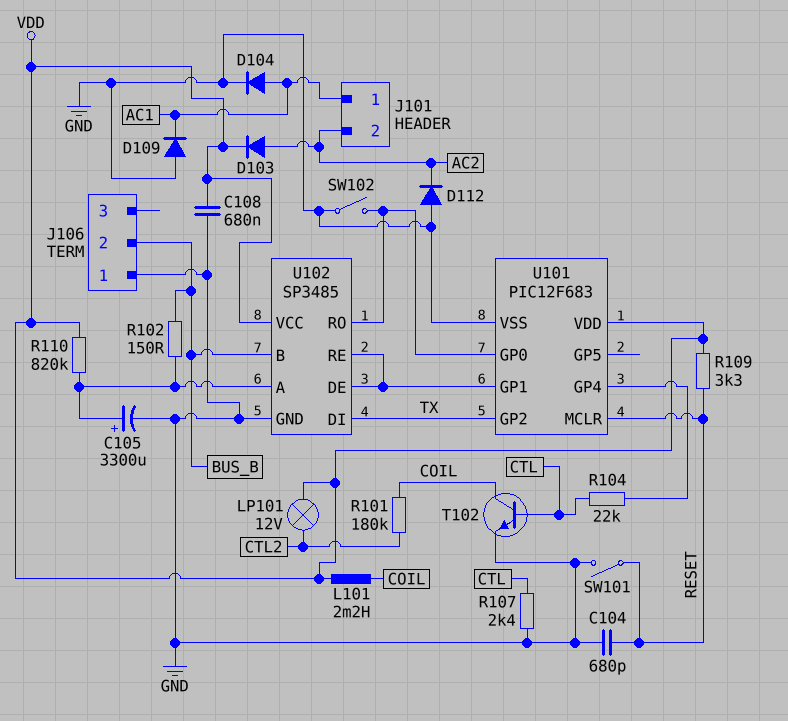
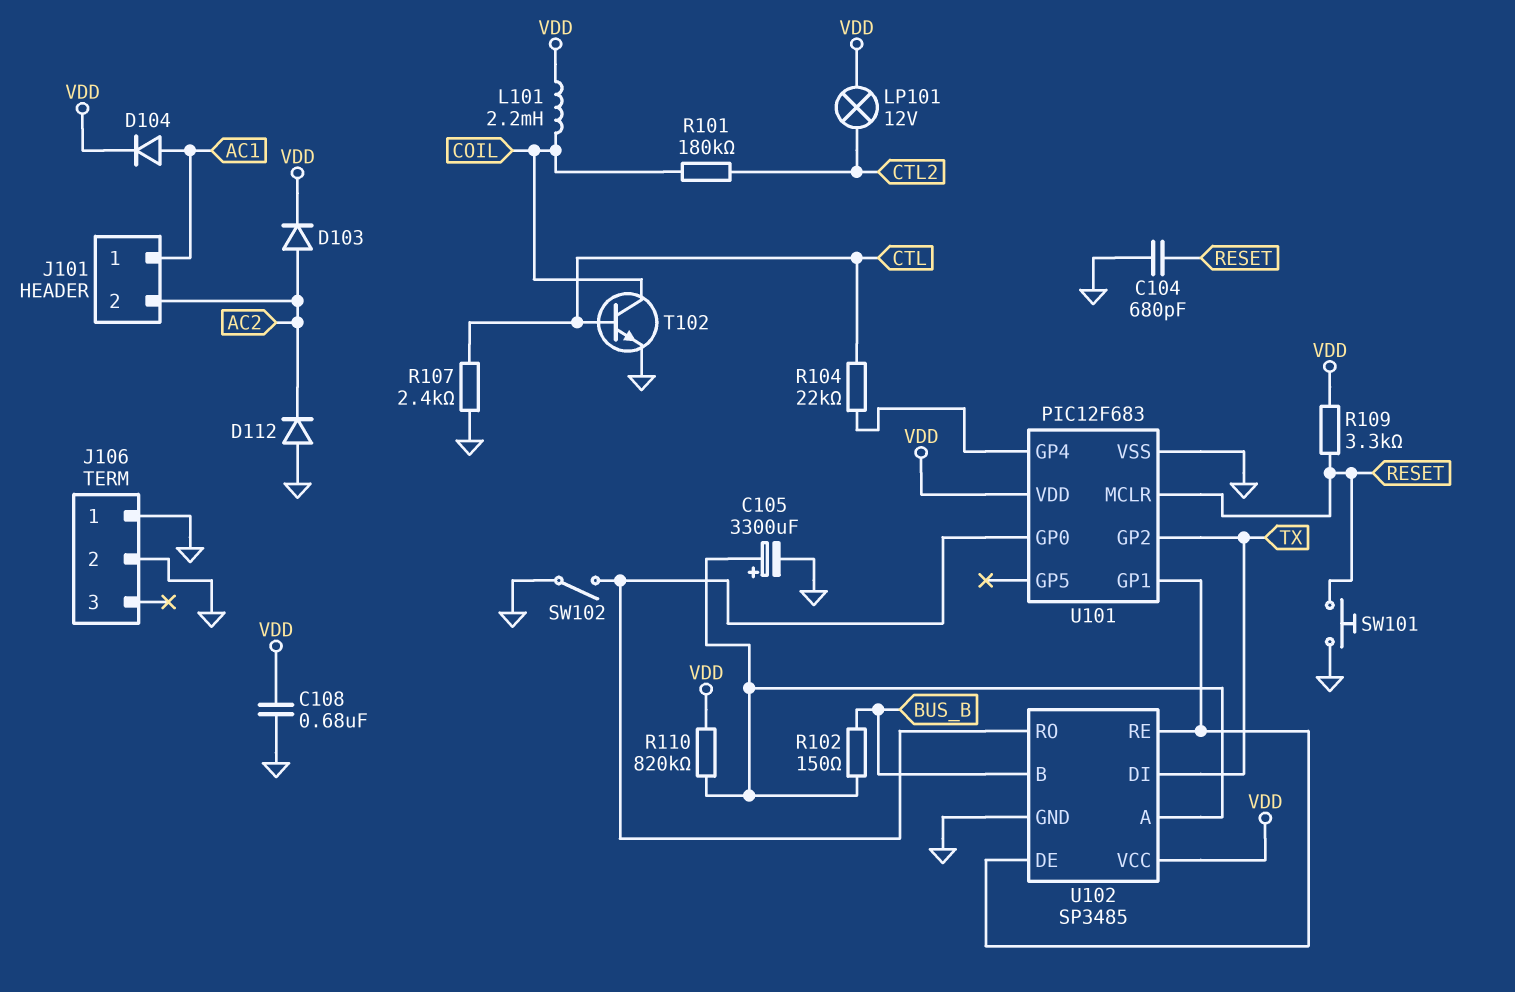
D104: diode (A AC1, K GND) -> diode (A AC1, K VDD)
D109: diode (A GND, K AC1) -> none
J106 pin 2: BUS_B -> GND
SW101: switch (GND, RESET) -> button (GND, RESET)

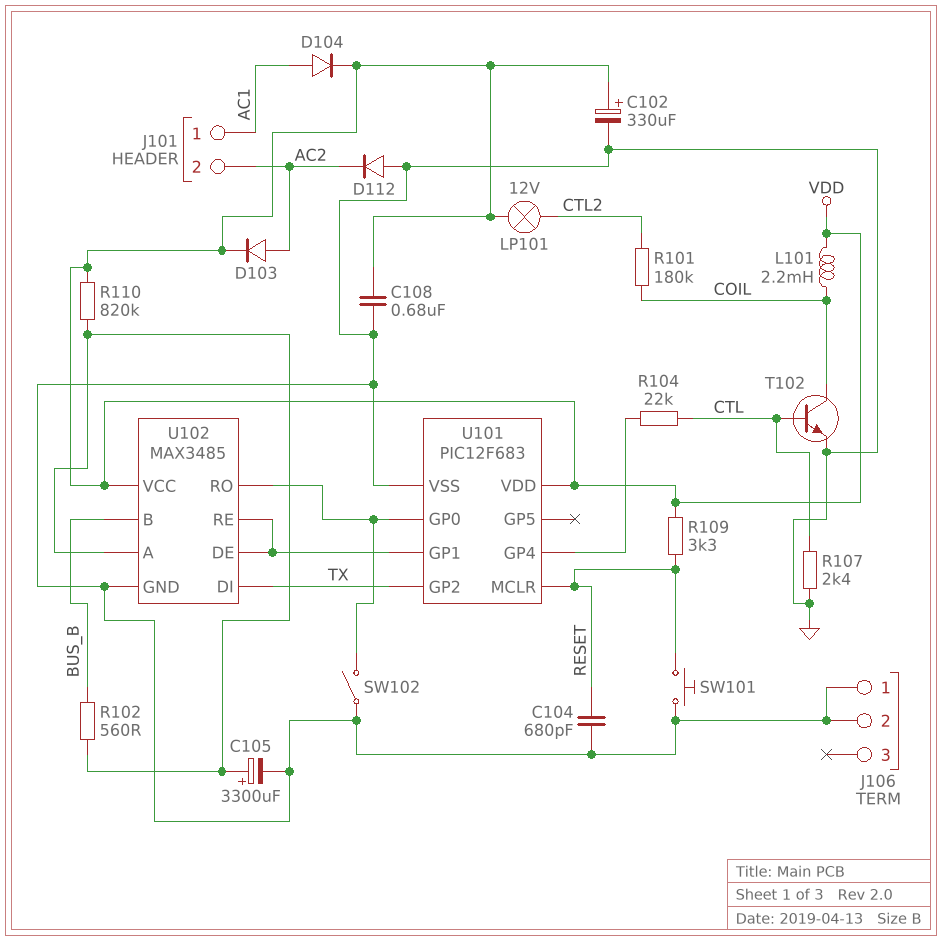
C102: none -> 330uF (plus VDD, minus GND)
R102: 150 (BUS_B, U102/A) -> 560 (BUS_B, U102/A)
U102: SP3485 -> MAX3485

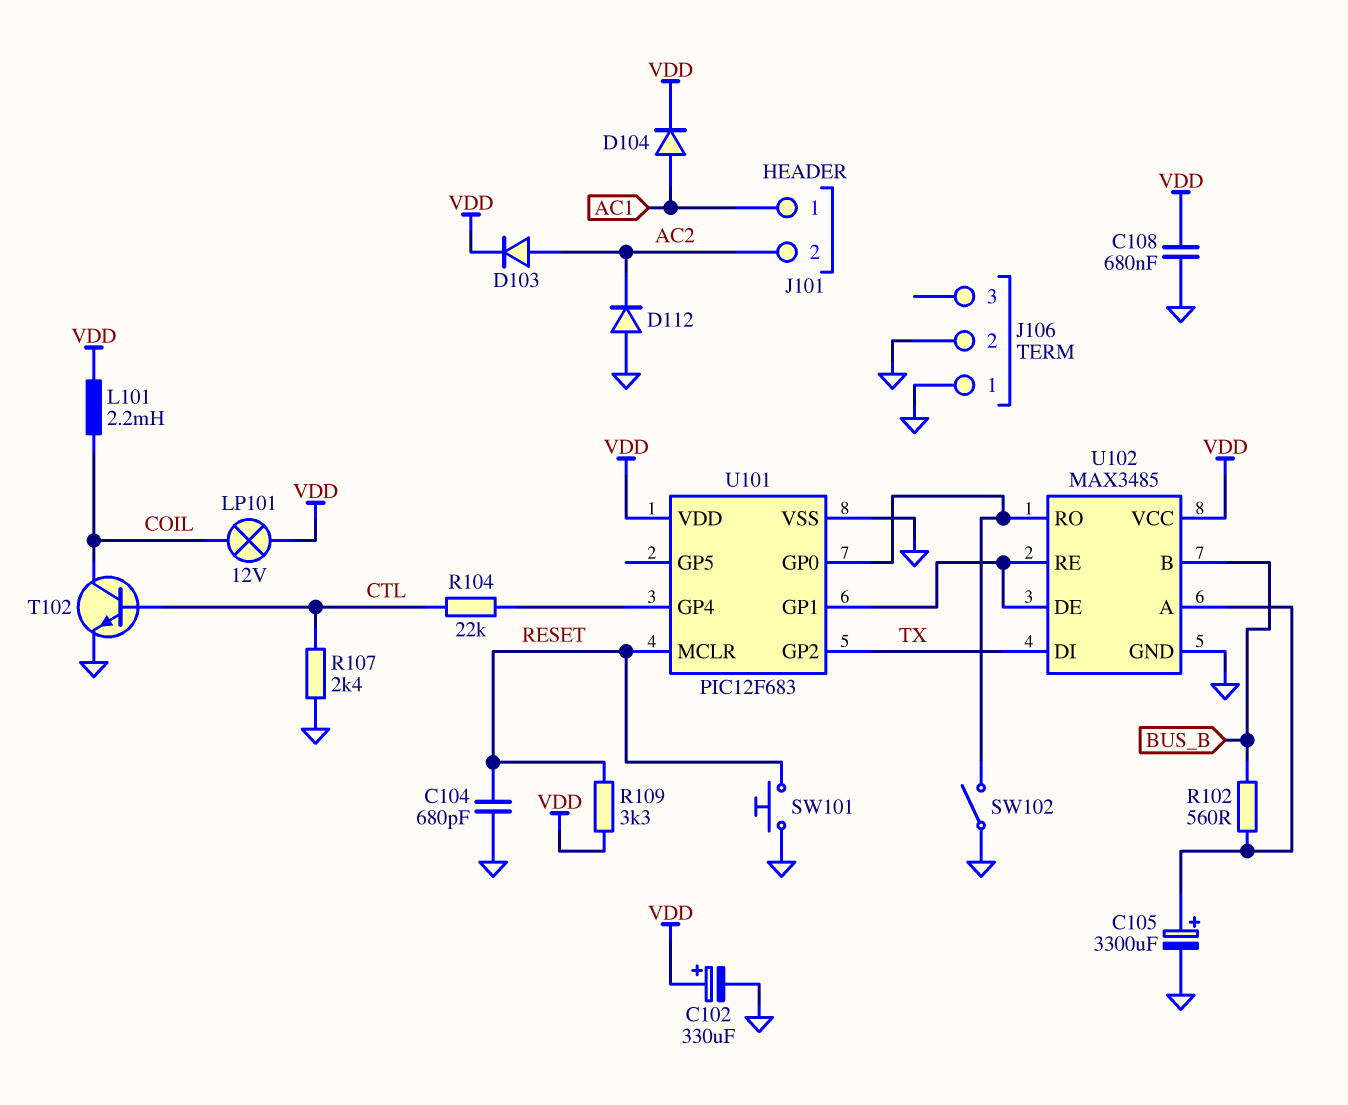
LP101: lamp 12V (CTL2, VDD) -> lamp 12V (COIL, VDD)
R101: 180k (COIL, CTL2) -> none
R110: 820k (U102/A, VDD) -> none

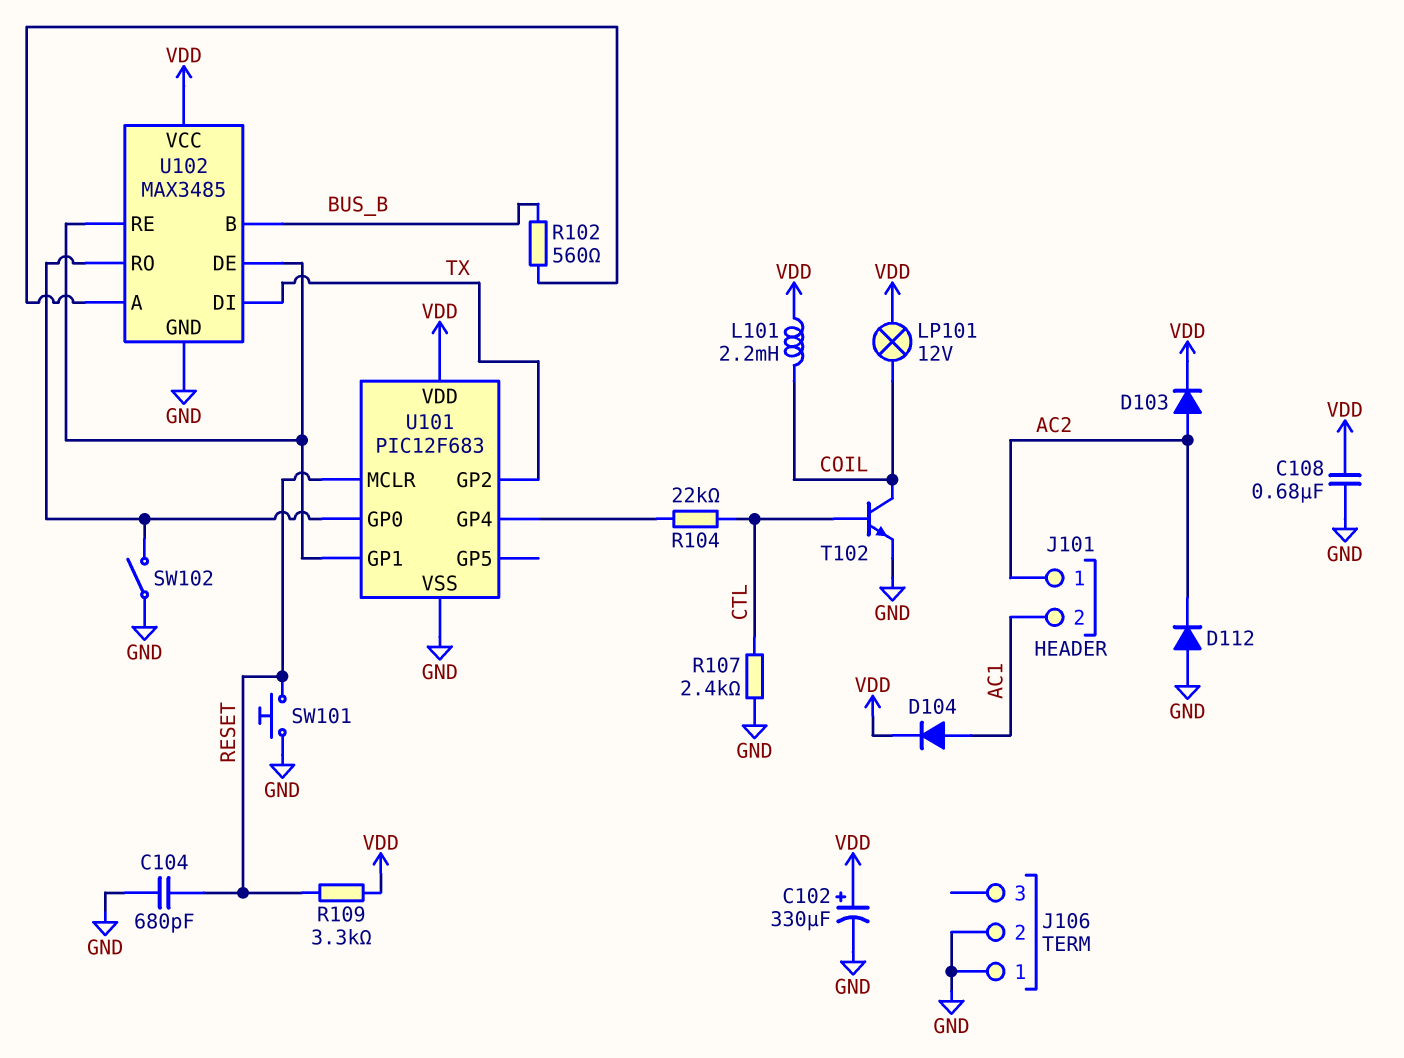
C105: 3300uF (plus U102/A, minus GND) -> none
J101 pin 1: AC1 -> AC2
J101 pin 2: AC2 -> AC1

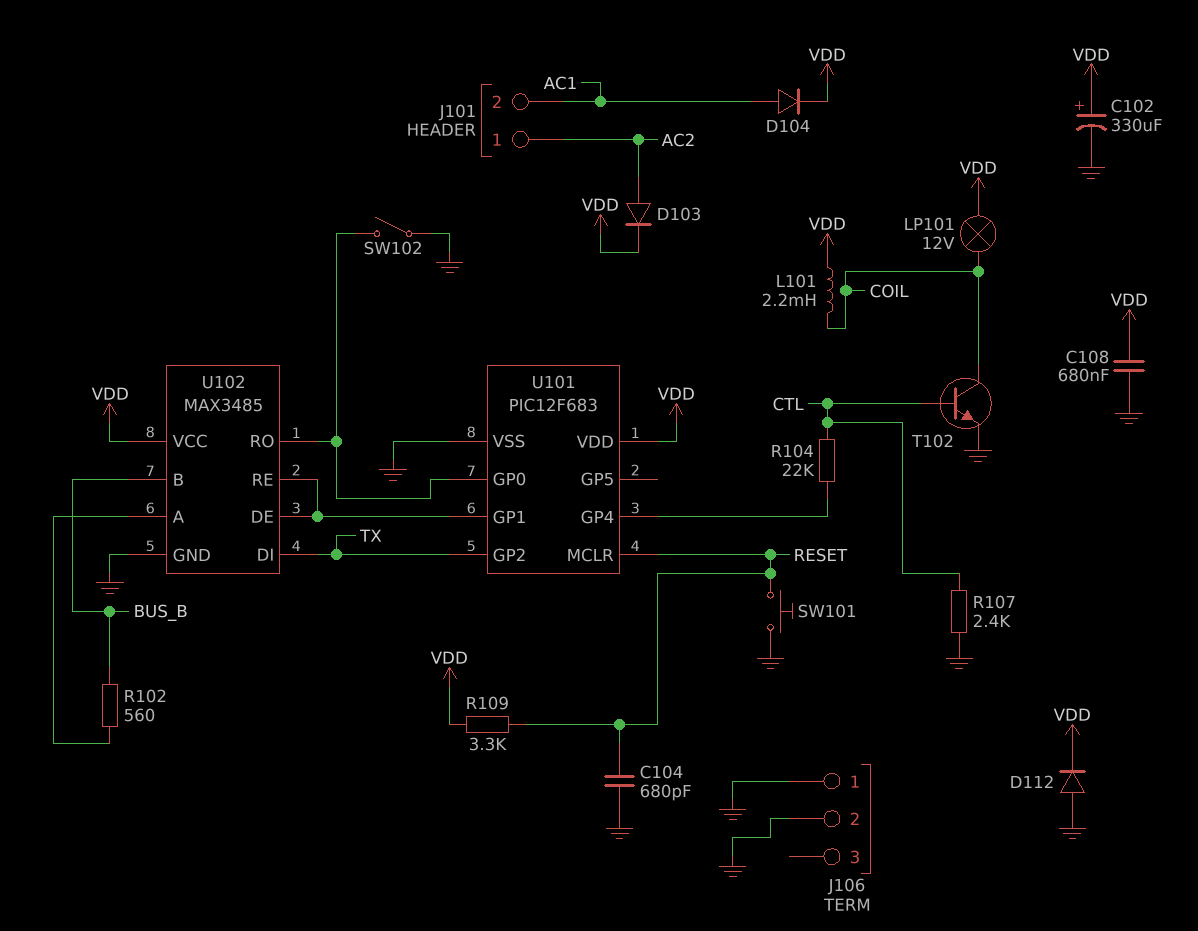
D112: diode (A GND, K AC2) -> diode (A GND, K VDD)

